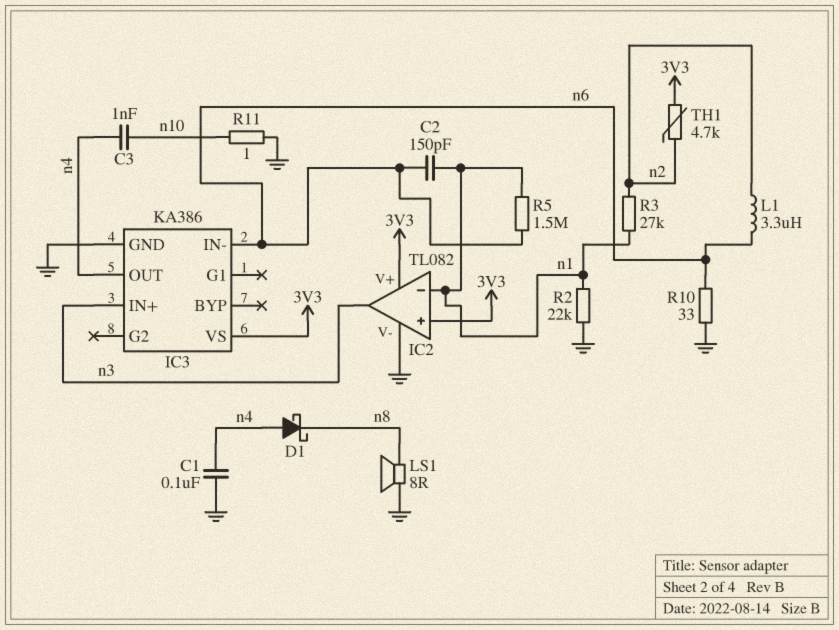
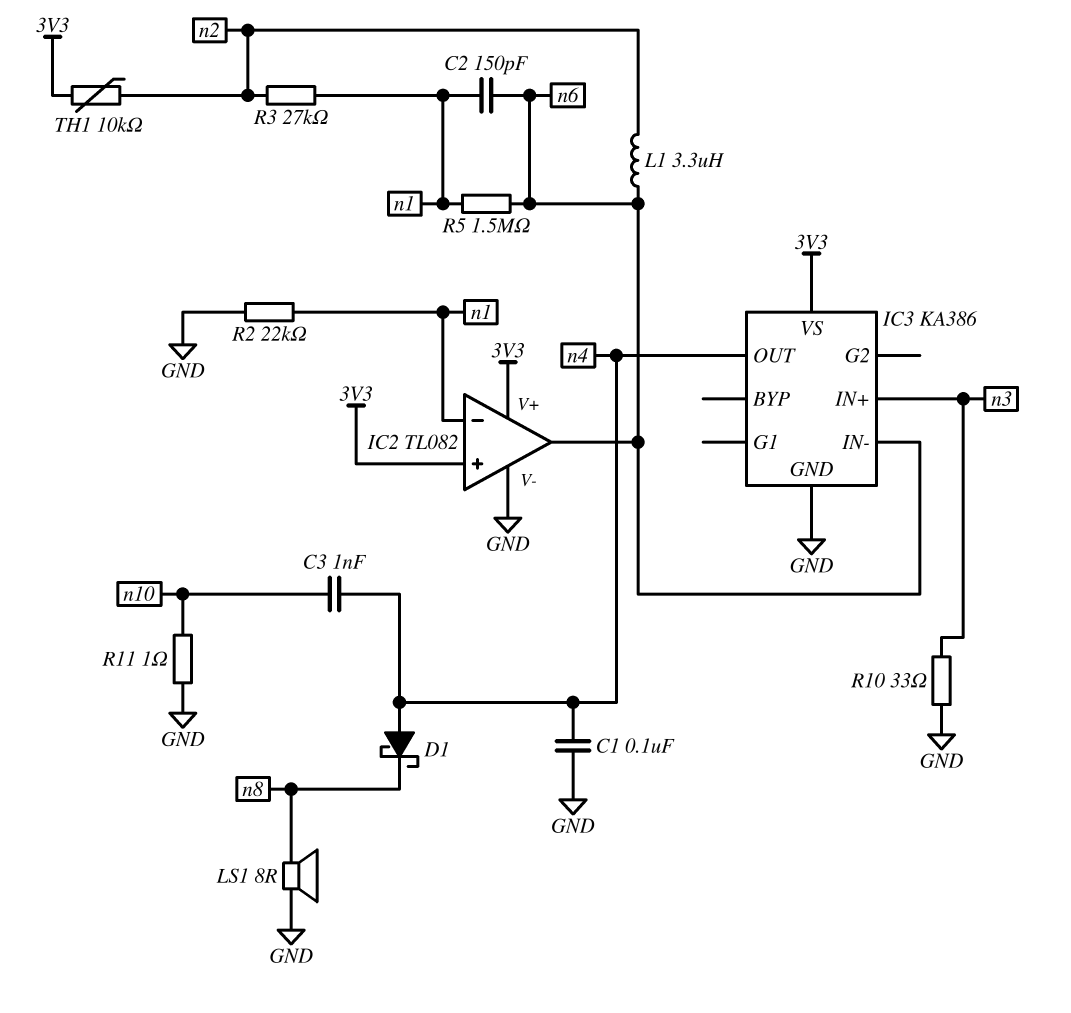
IC2 pin out: n3 -> n6
R10: 33 (GND, n6) -> 33 (GND, n3)
TH1: 4.7k (3V3, n2) -> 10k (3V3, n2)

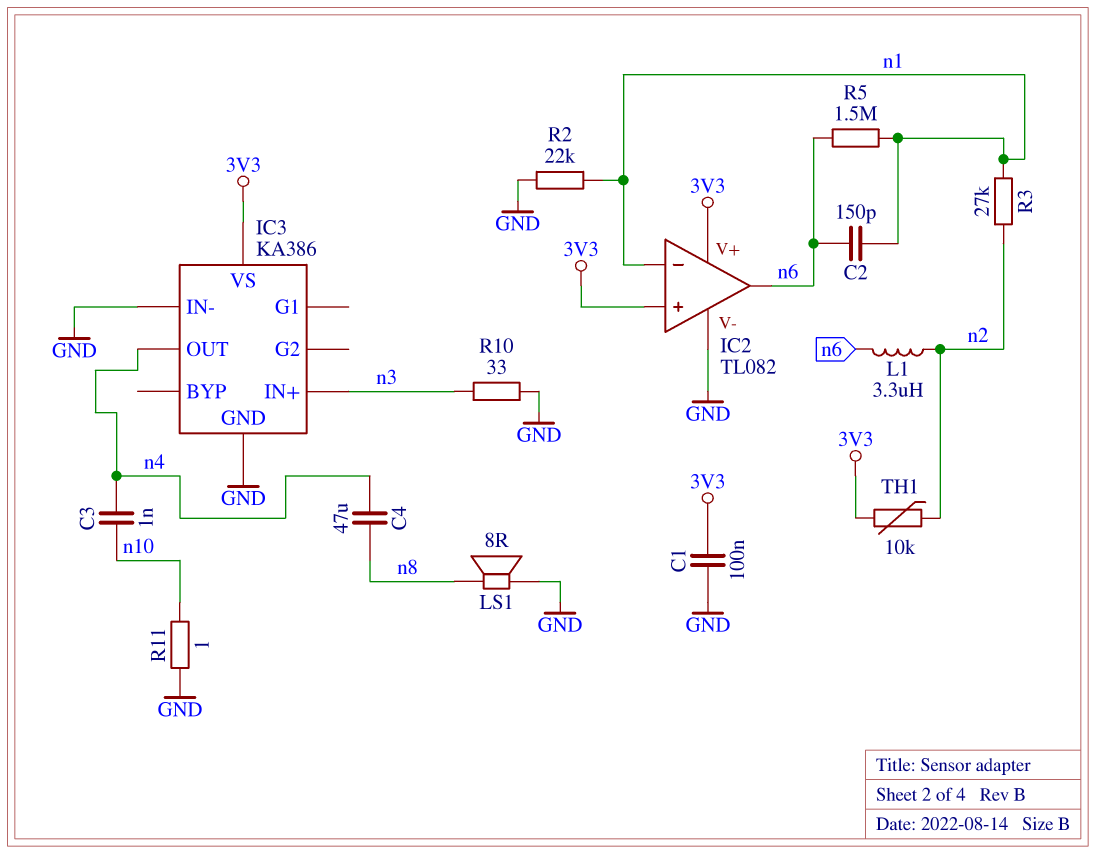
C1: 100nF (GND, n4) -> 100nF (3V3, GND)
C4: none -> 47uF (n4, n8)
D1: schottky (A n4, K n8) -> none
IC3 pin IN-: n6 -> GND

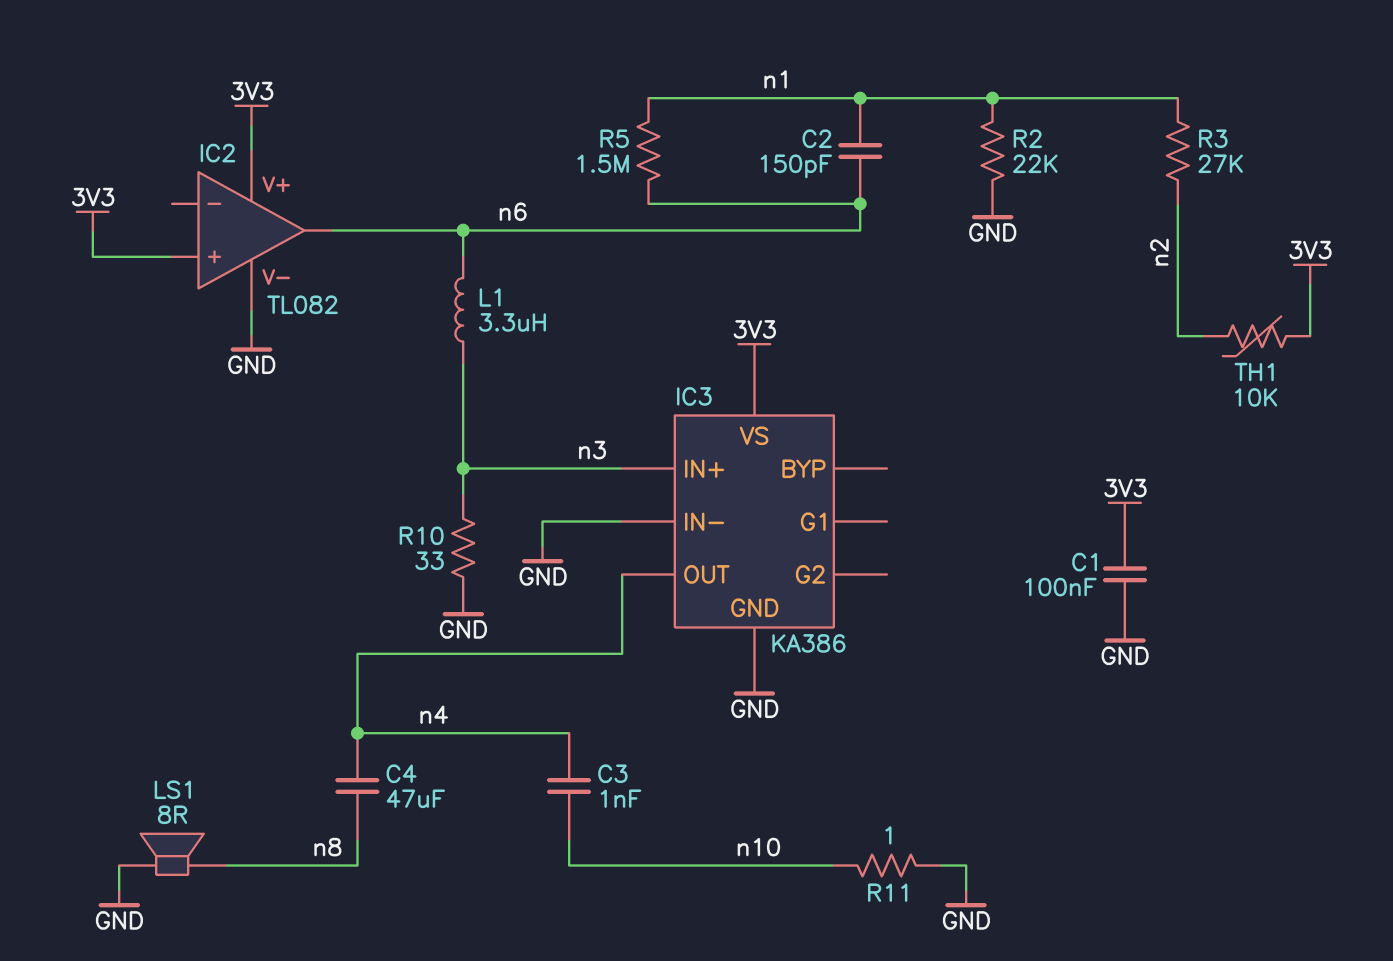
IC2 pin in-: n1 -> none
L1: 3.3uH (n2, n6) -> 3.3uH (n3, n6)

